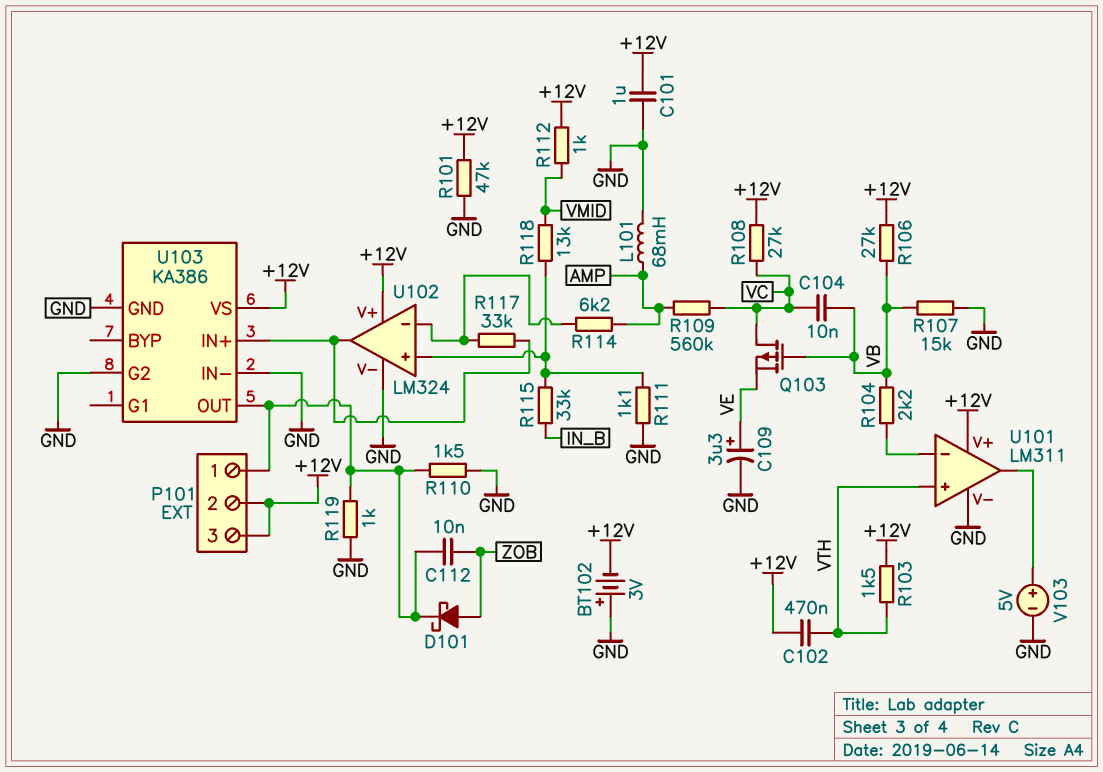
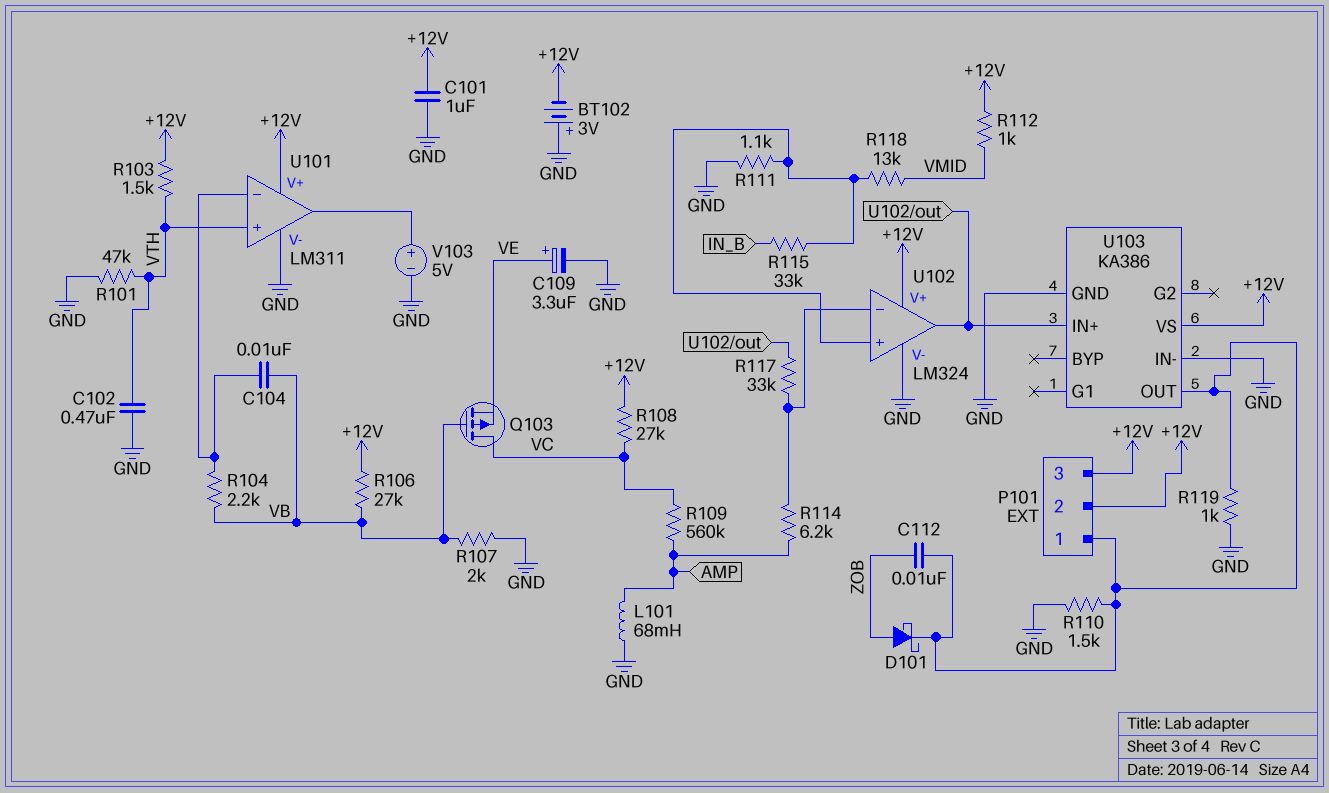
C102: 470nF (+12V, VTH) -> 470nF (GND, VTH)
C104: 10nF (VB, VC) -> 10nF (U101/in-, VB)
R101: 47k (+12V, GND) -> 47k (GND, VTH)
R107: 15k (GND, VB) -> 2k (GND, VB)
U103 pin G2: GND -> none

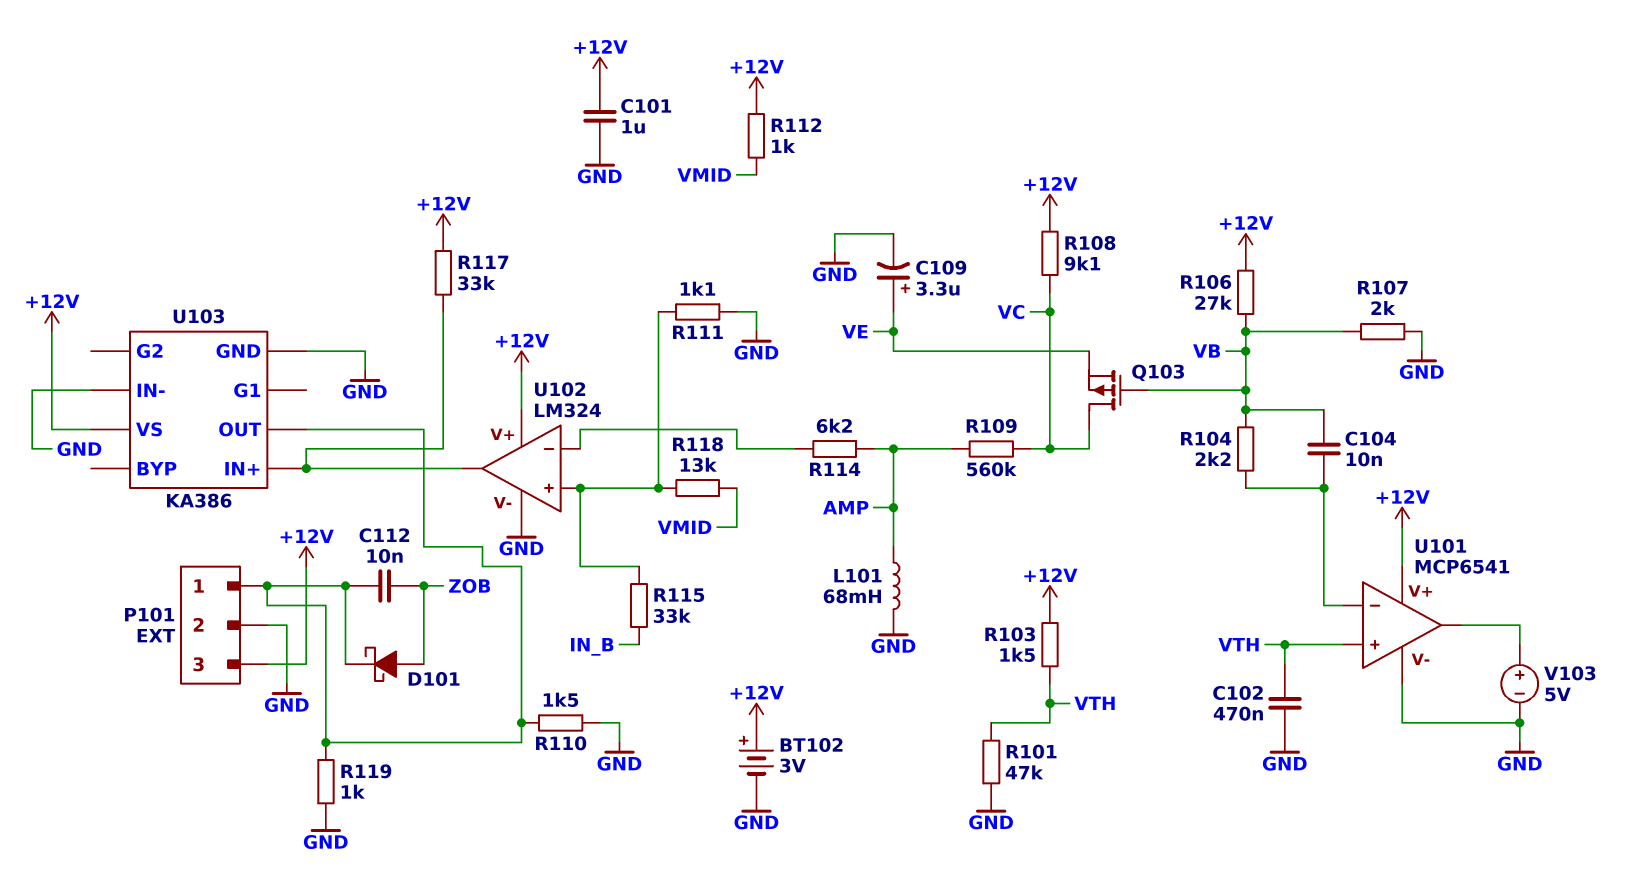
BT102: 3V (plus GND, minus +12V) -> 3V (plus +12V, minus GND)
P101 pin 2: +12V -> GND
R108: 27k (+12V, VC) -> 9.1k (+12V, VC)
R117: 33k (U102/in-, U102/out) -> 33k (+12V, U102/out)
U101: LM311 -> MCP6541

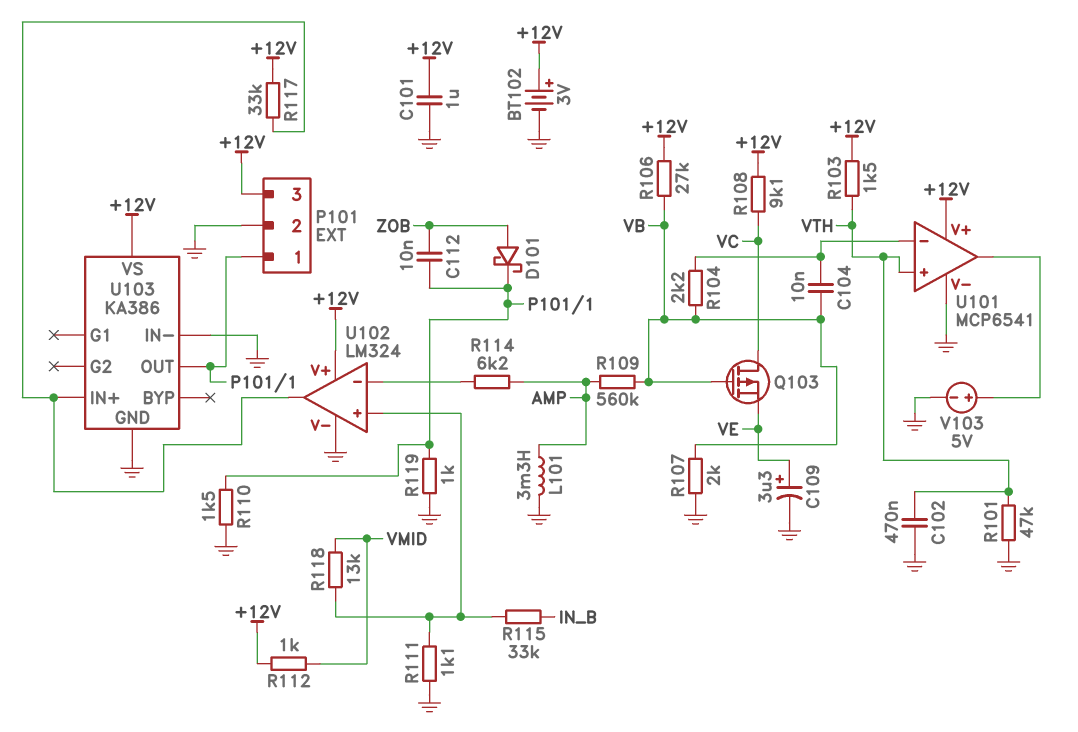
L101: 68mH (AMP, GND) -> 3.3mH (AMP, GND)
R109: 560k (AMP, VC) -> 560k (AMP, VB)

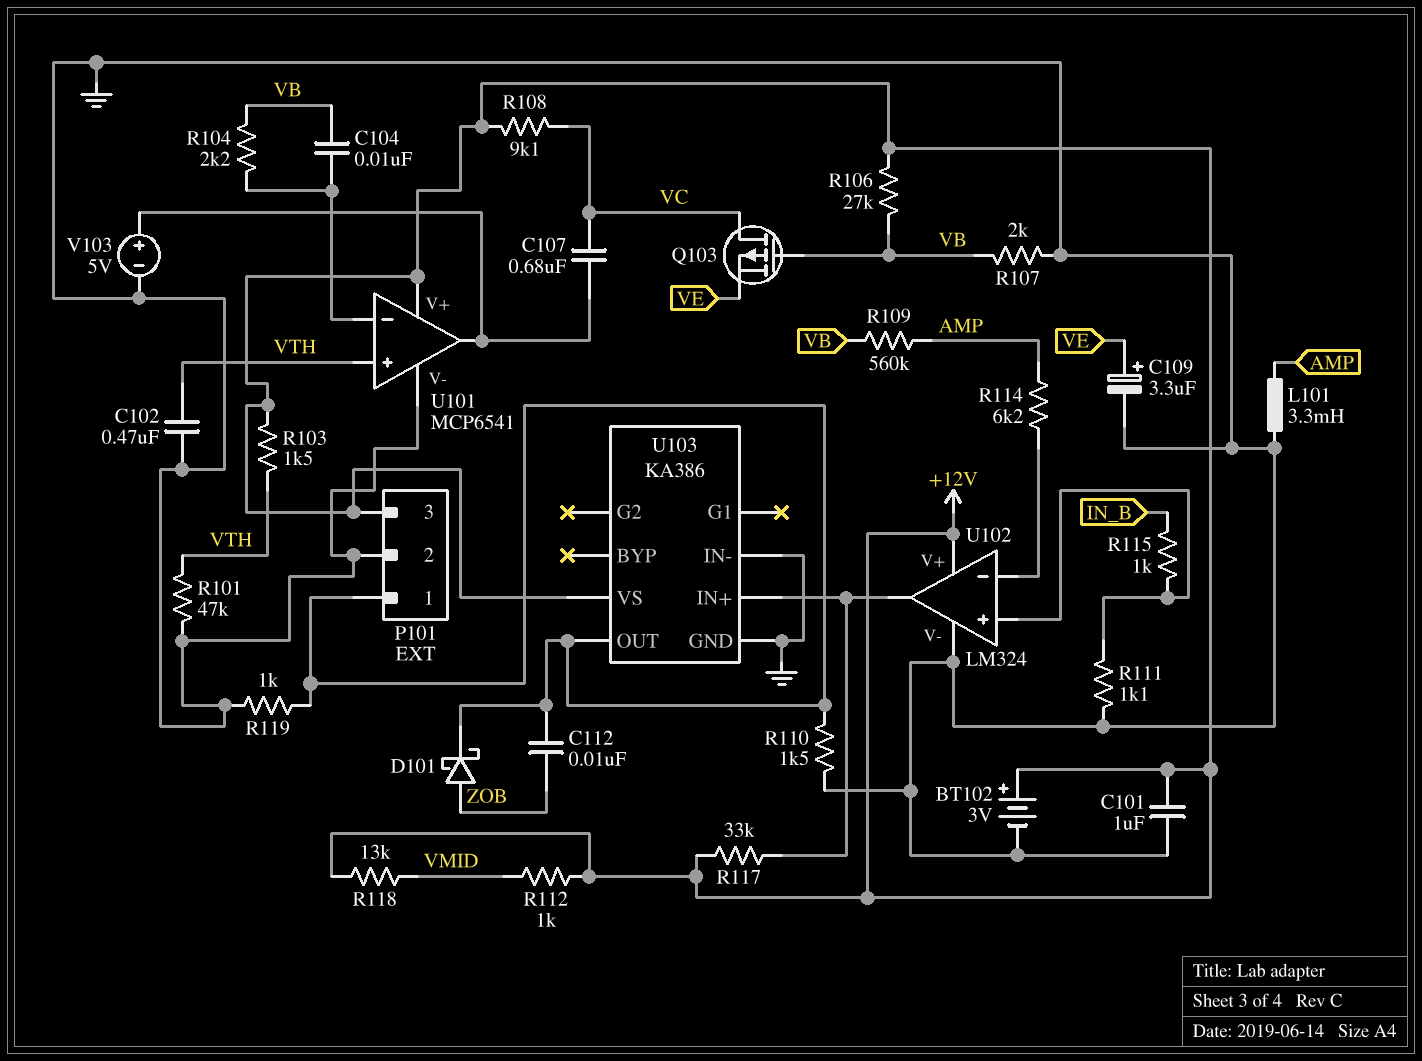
C107: none -> 680nF (U101/out, VC)
R115: 33k (IN_B, U102/in+) -> 1k (IN_B, U102/in+)
R118: 13k (U102/in+, VMID) -> 13k (+12V, VMID)

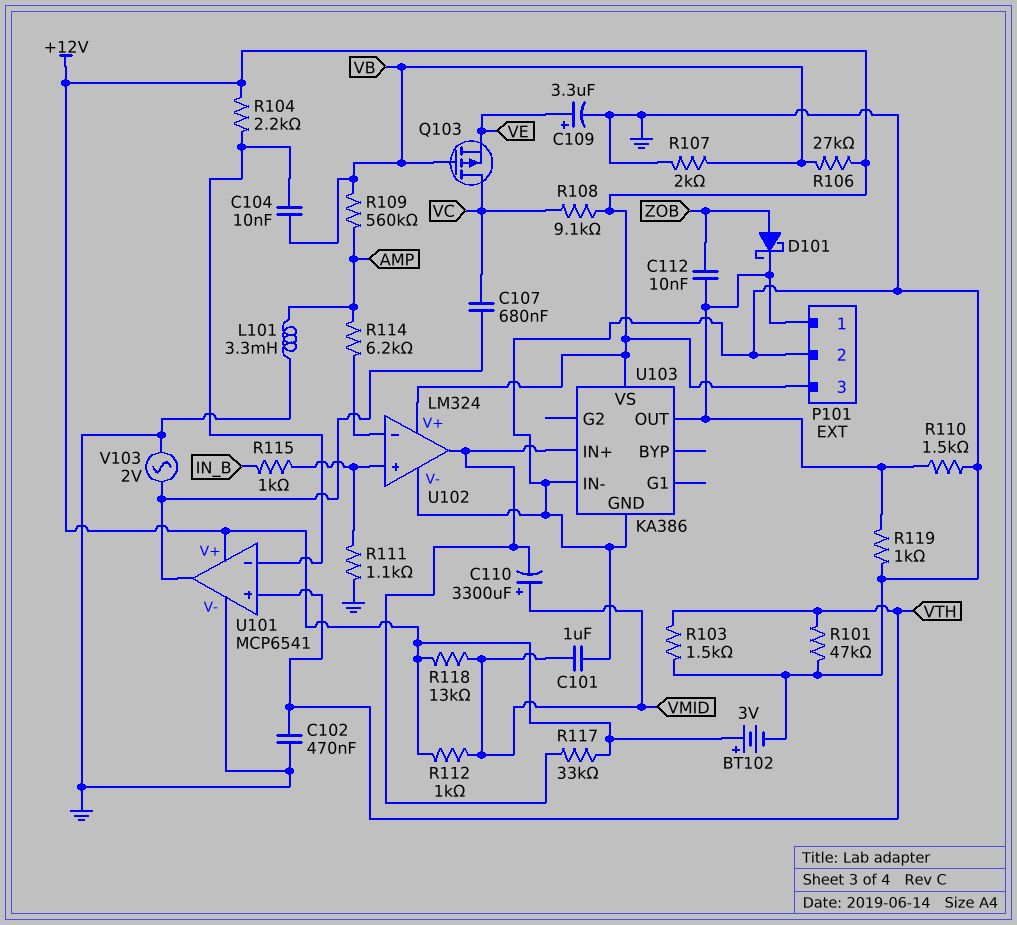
C101: 1uF (+12V, GND) -> 1uF (GND, VMID)
C110: none -> 3300uF (plus VMID, minus U102/out)
R103: 1.5k (+12V, VTH) -> 1.5k (GND, VTH)
R104: 2.2k (U101/in-, VB) -> 2.2k (+12V, U101/in-)
V103: 5V (plus U101/out, minus GND) -> AC 2V (GND, U101/out)

